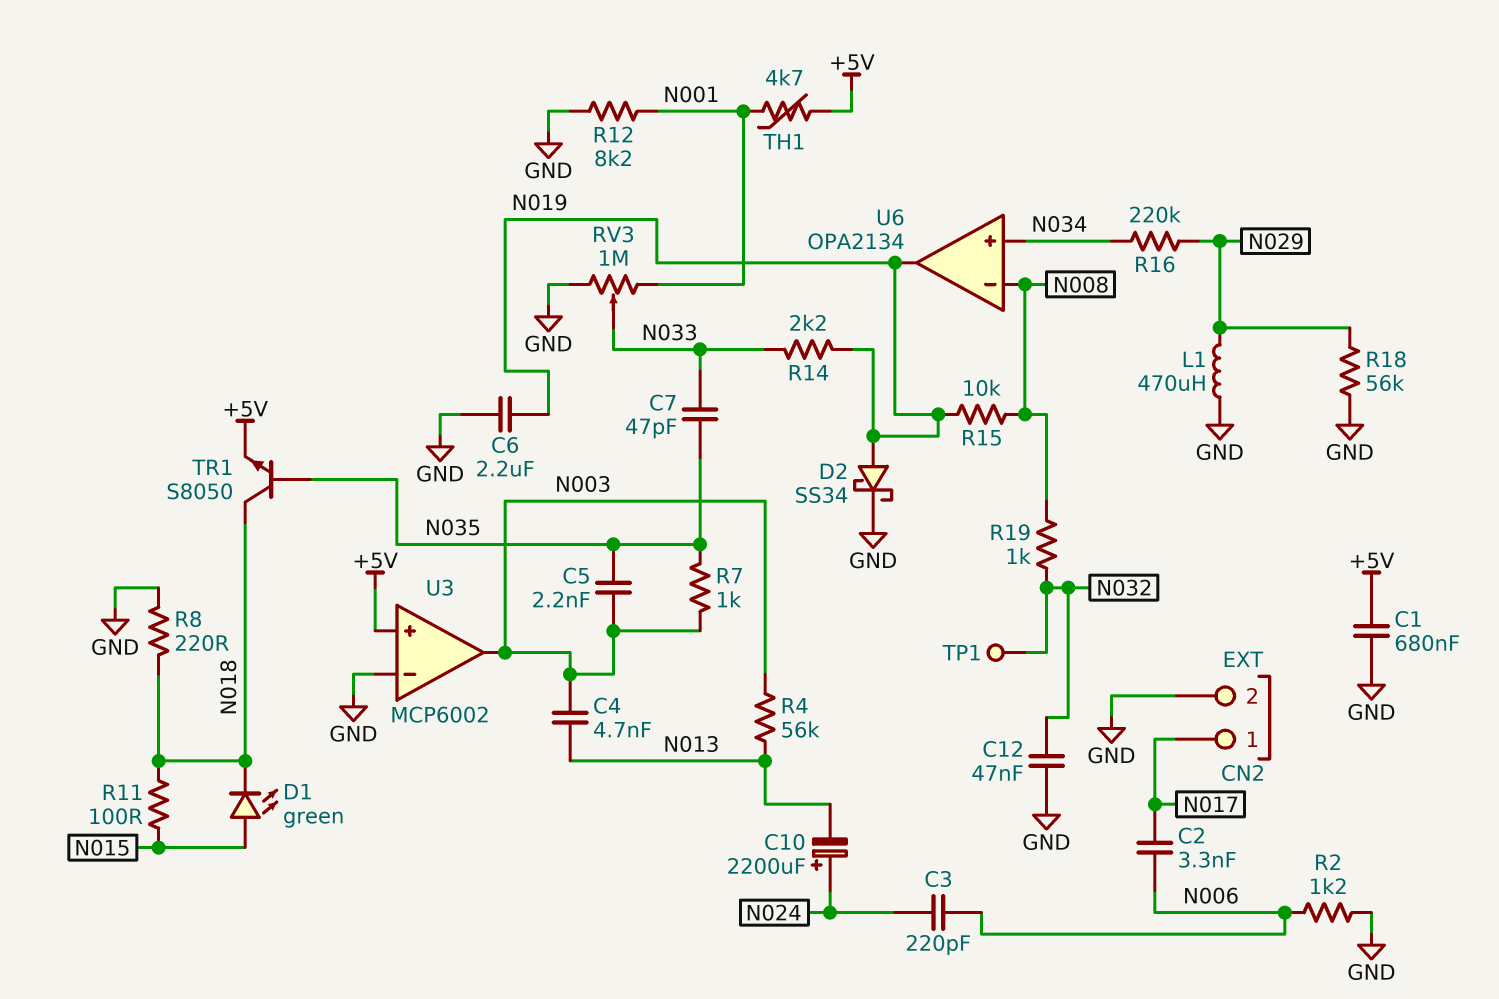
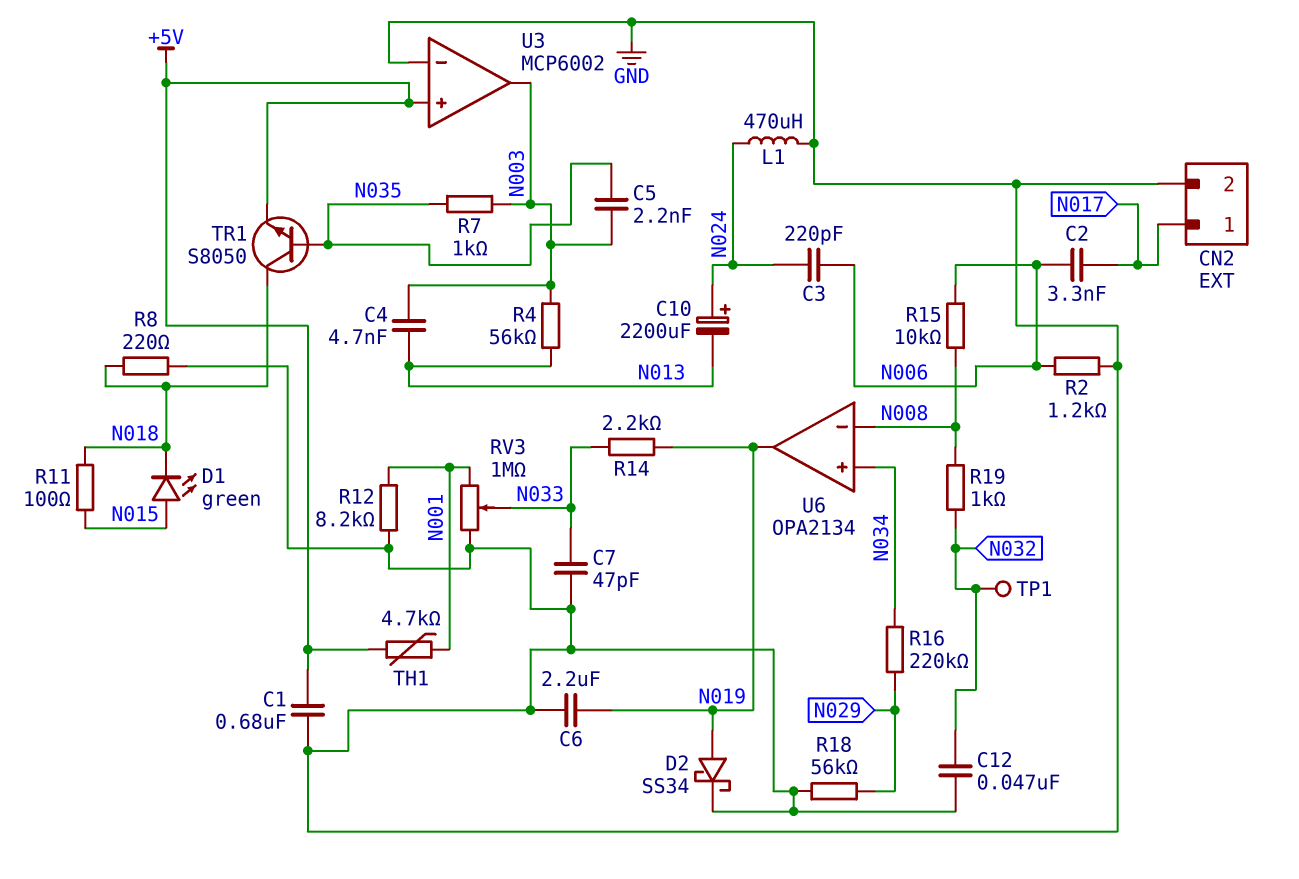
C7: 47pF (N033, N035) -> 47pF (GND, N033)
L1: 470uH (GND, N029) -> 470uH (GND, N024)
R15: 10k (N008, N019) -> 10k (N006, N008)

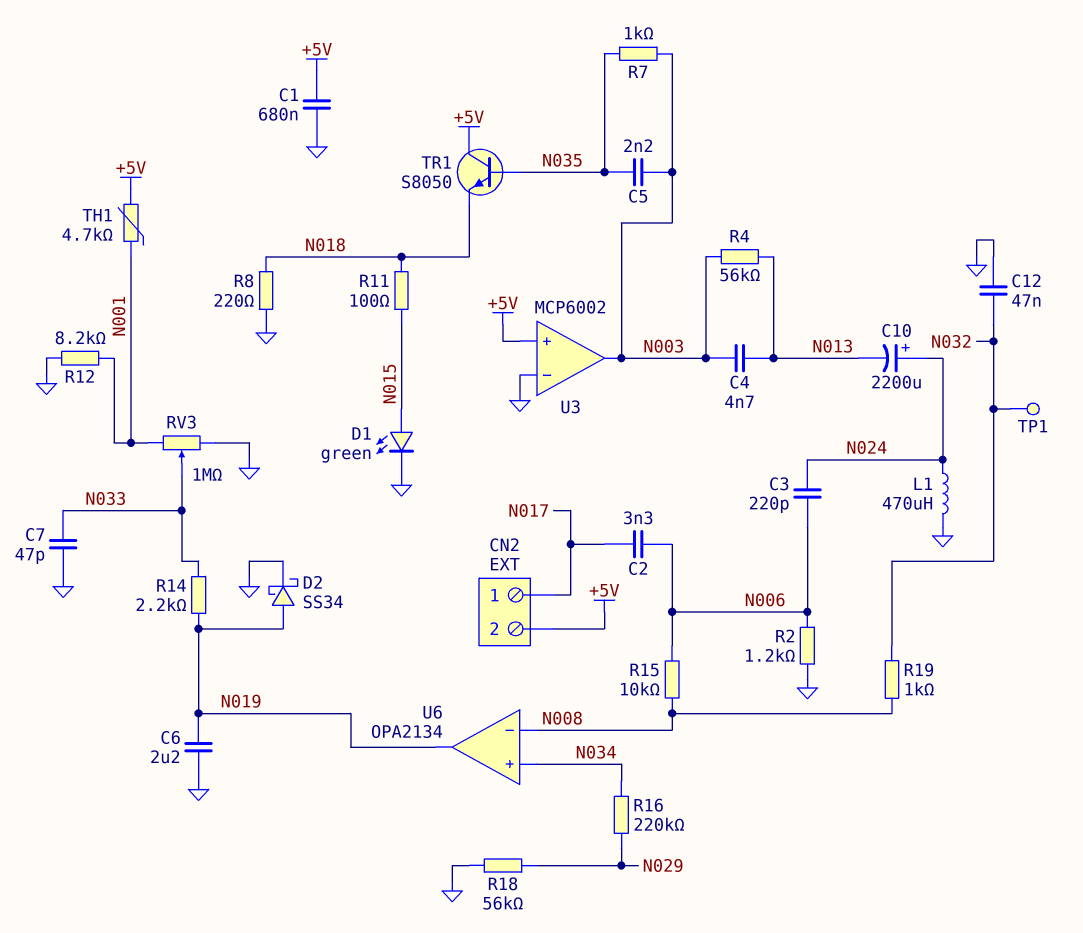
CN2 pin 2: GND -> +5V
D1: LED green (A N015, K N018) -> LED green (A N015, K GND)
TR1: NPN S8050 (B N035, C N018, E +5V) -> NPN S8050 (B N035, C +5V, E N018)

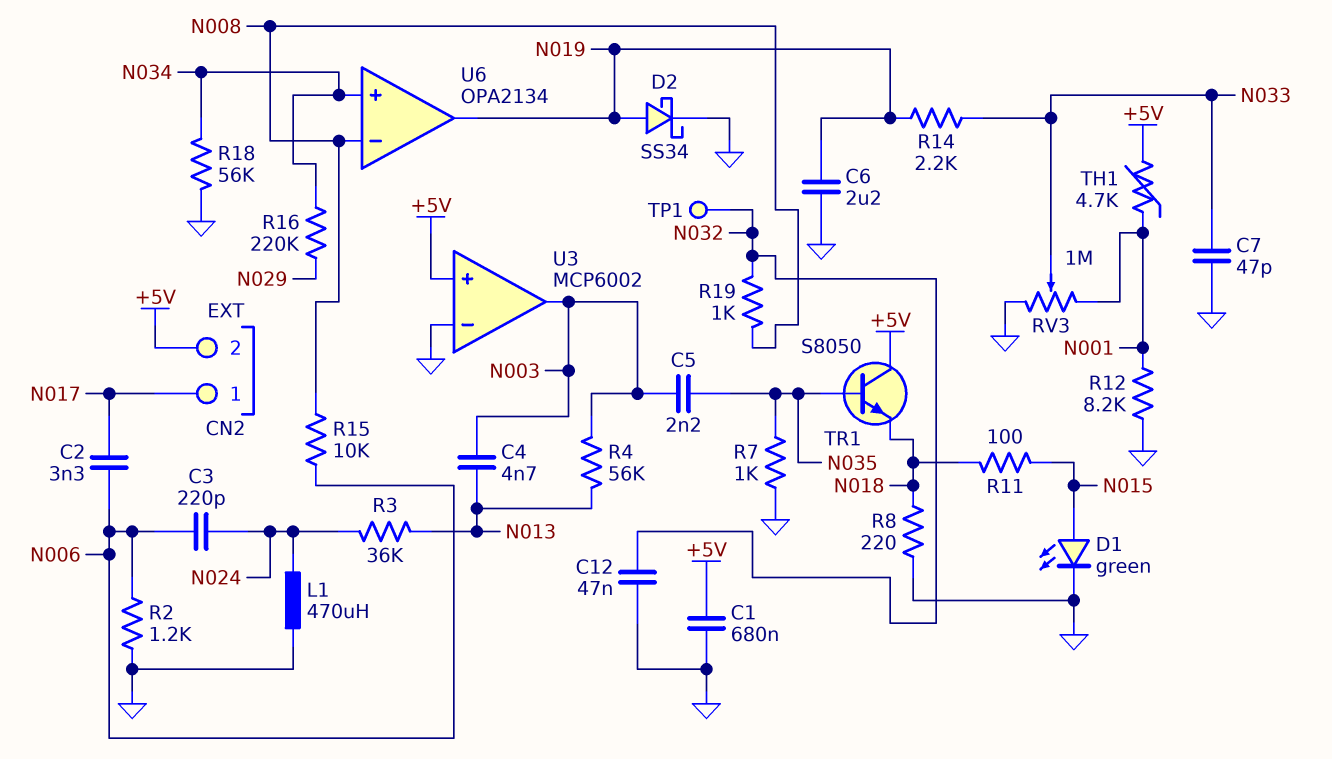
C10: 2200uF (plus N024, minus N013) -> none
R3: none -> 36k (N013, N024)
R7: 1k (N003, N035) -> 1k (GND, N035)
R18: 56k (GND, N029) -> 56k (GND, N034)

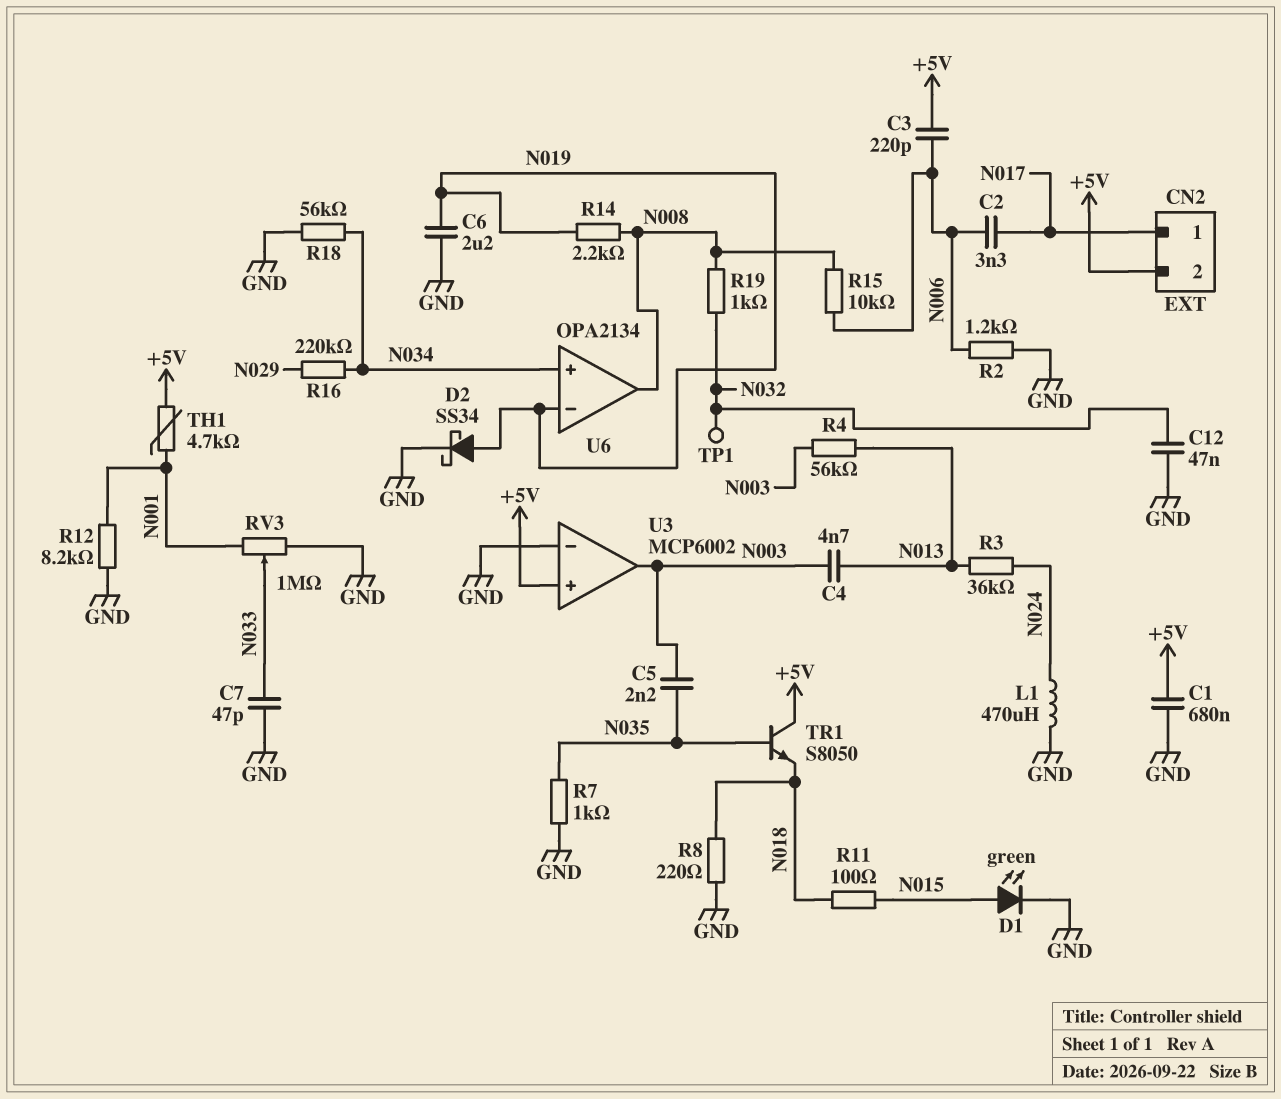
C3: 220pF (N006, N024) -> 220pF (+5V, N006)
R14: 2.2k (N019, N033) -> 2.2k (N008, N019)
U6 pin in-: N008 -> N019
U6 pin out: N019 -> N008

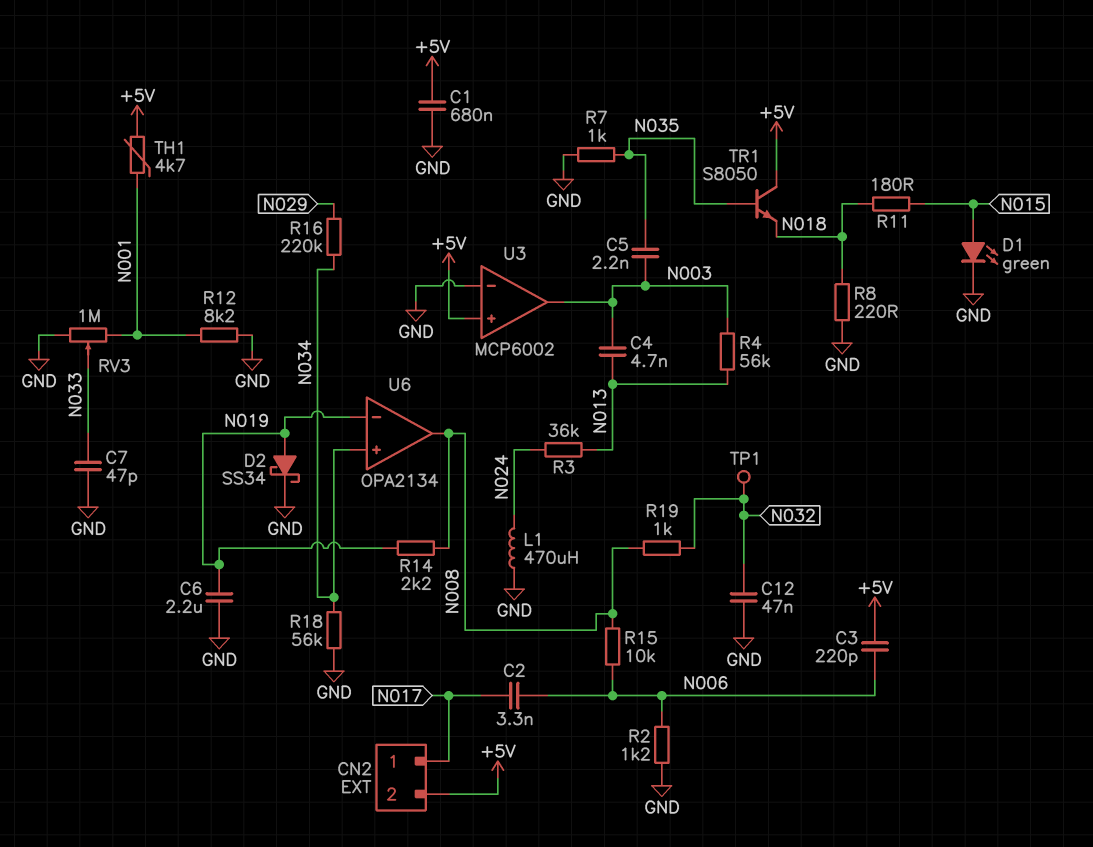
R11: 100 (N015, N018) -> 180 (N015, N018)

